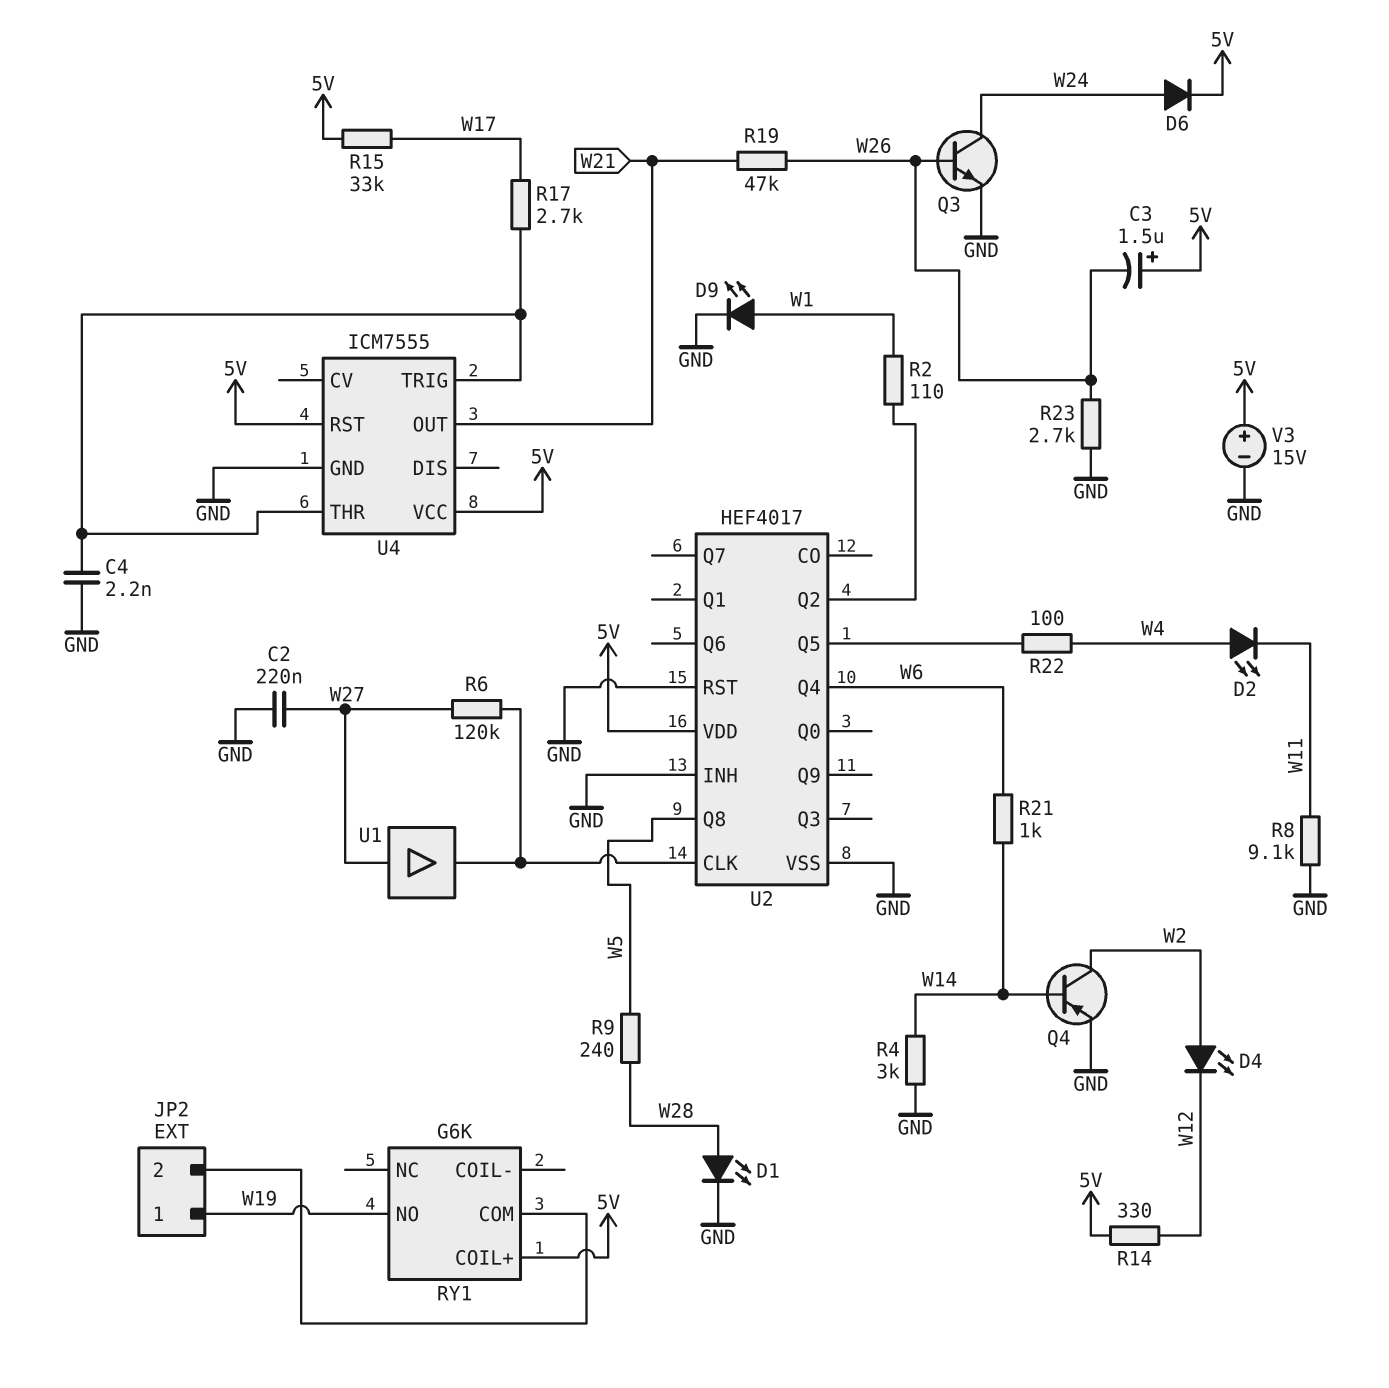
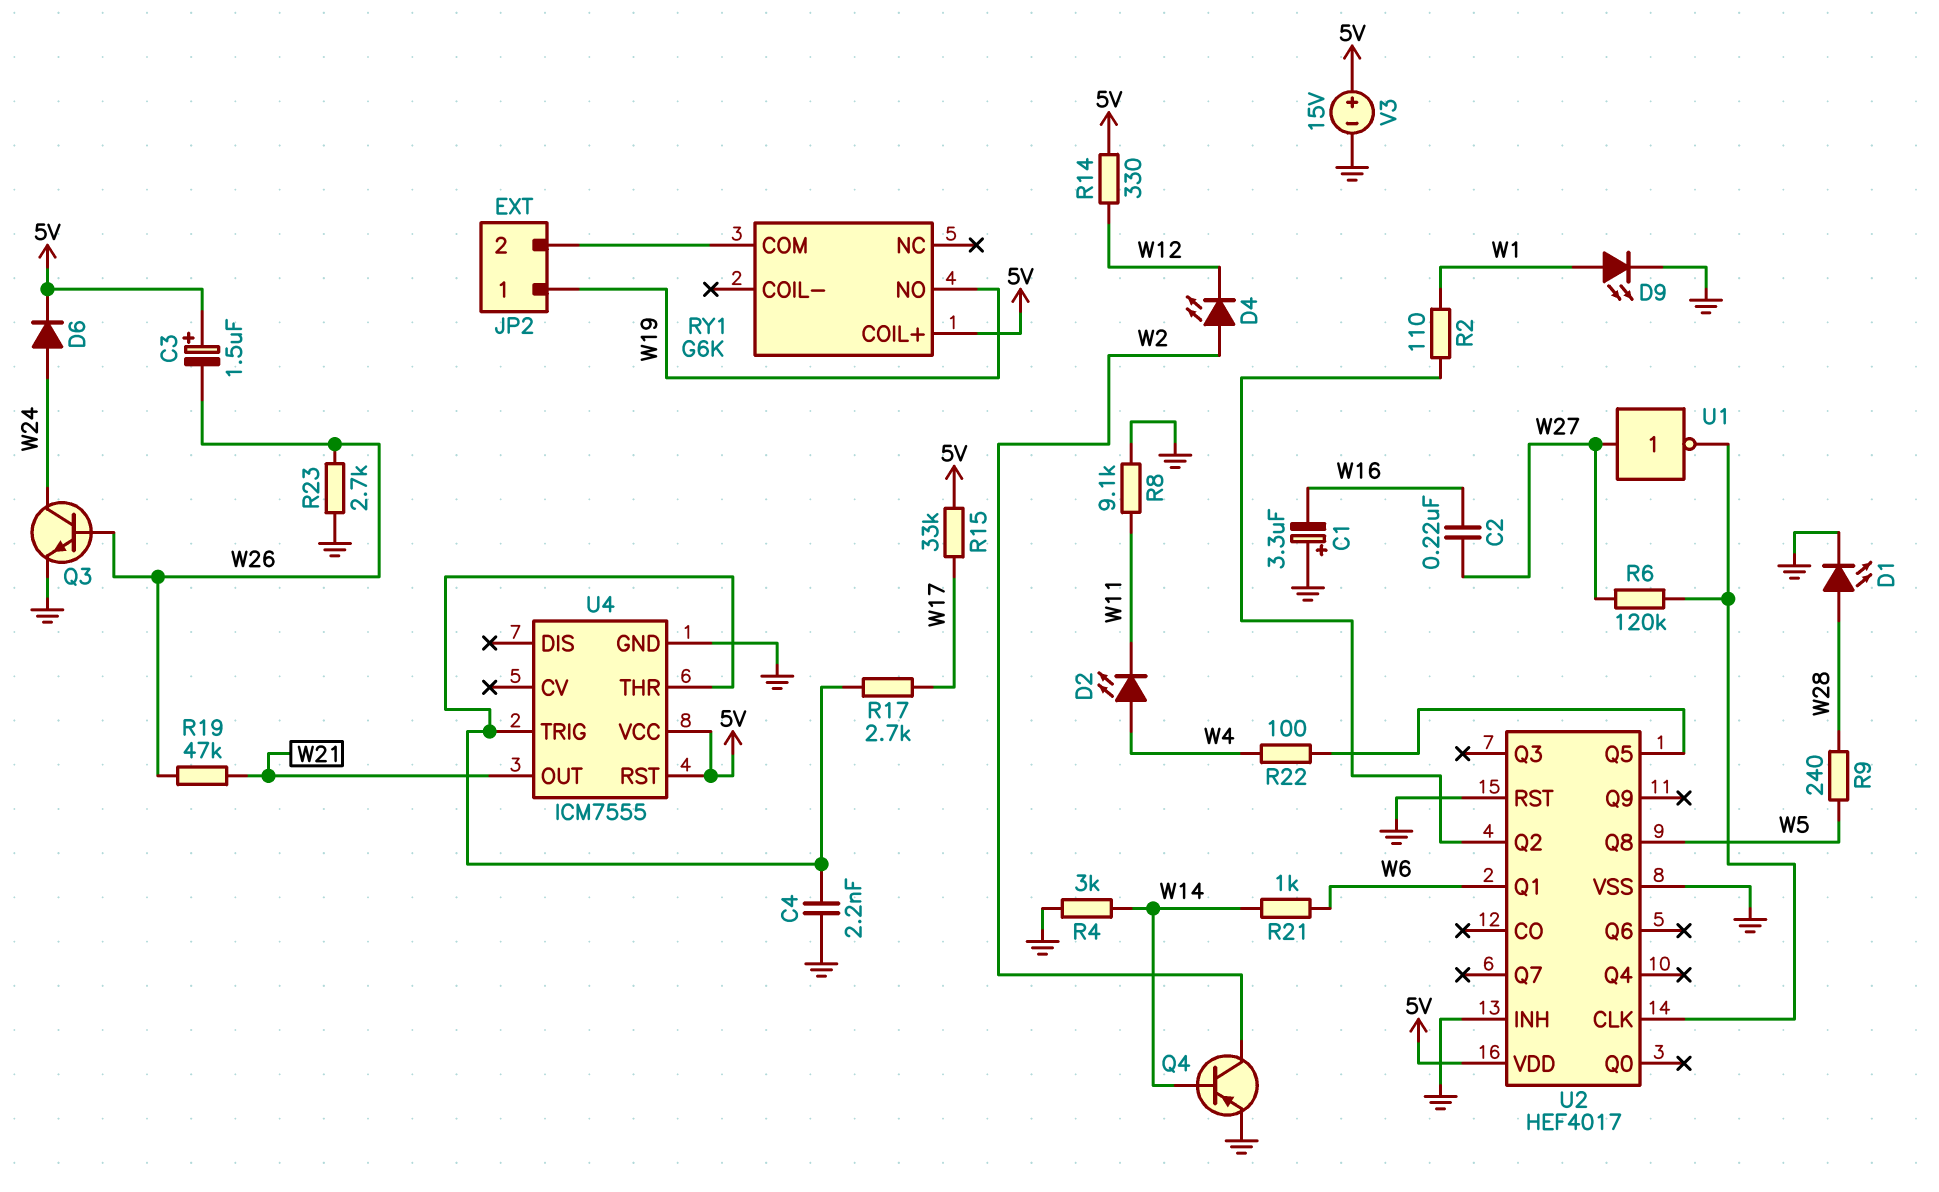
C1: none -> 3.3uF (plus GND, minus W16)
C2: 220nF (GND, W27) -> 220nF (W16, W27)
U1: buffer (in W27, out U2/CLK) -> NOT (in W27, out U2/CLK)
U2 pin Q1: none -> W6
U2 pin Q4: W6 -> none

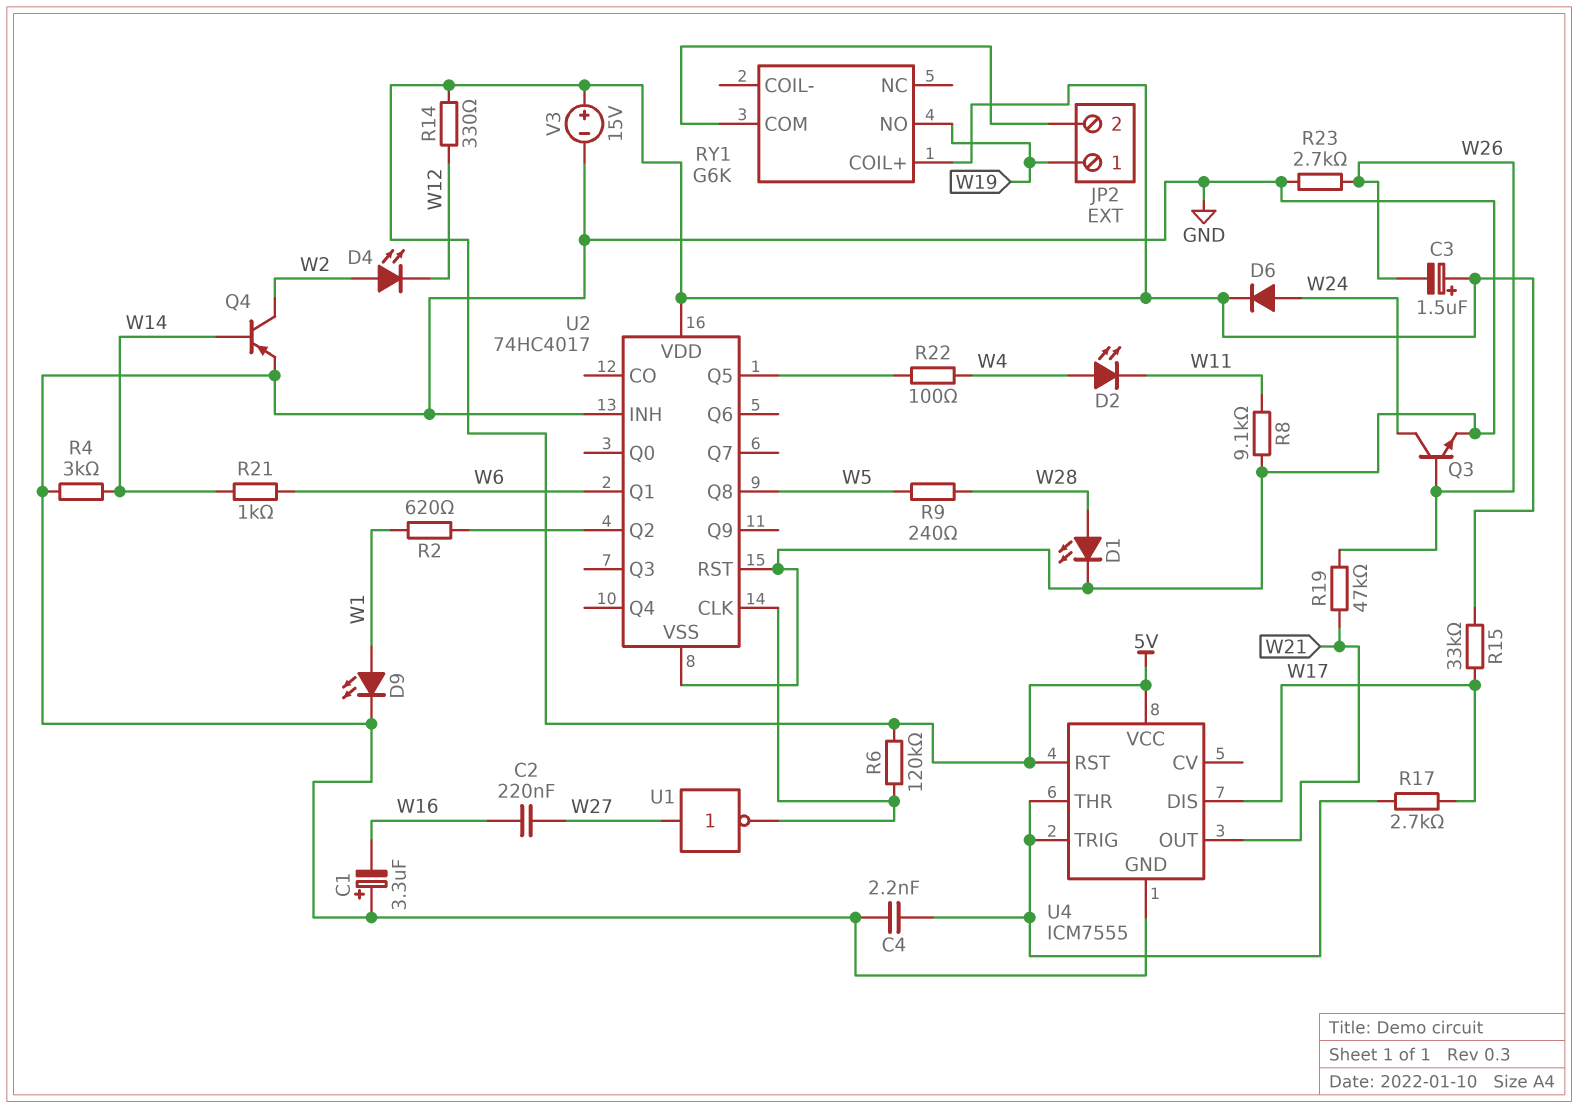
R2: 110 (U2/Q2, W1) -> 620 (U2/Q2, W1)
R6: 120k (U2/CLK, W27) -> 120k (5V, U2/CLK)
U2: HEF4017 -> 74HC4017
U4 pin DIS: none -> W17

